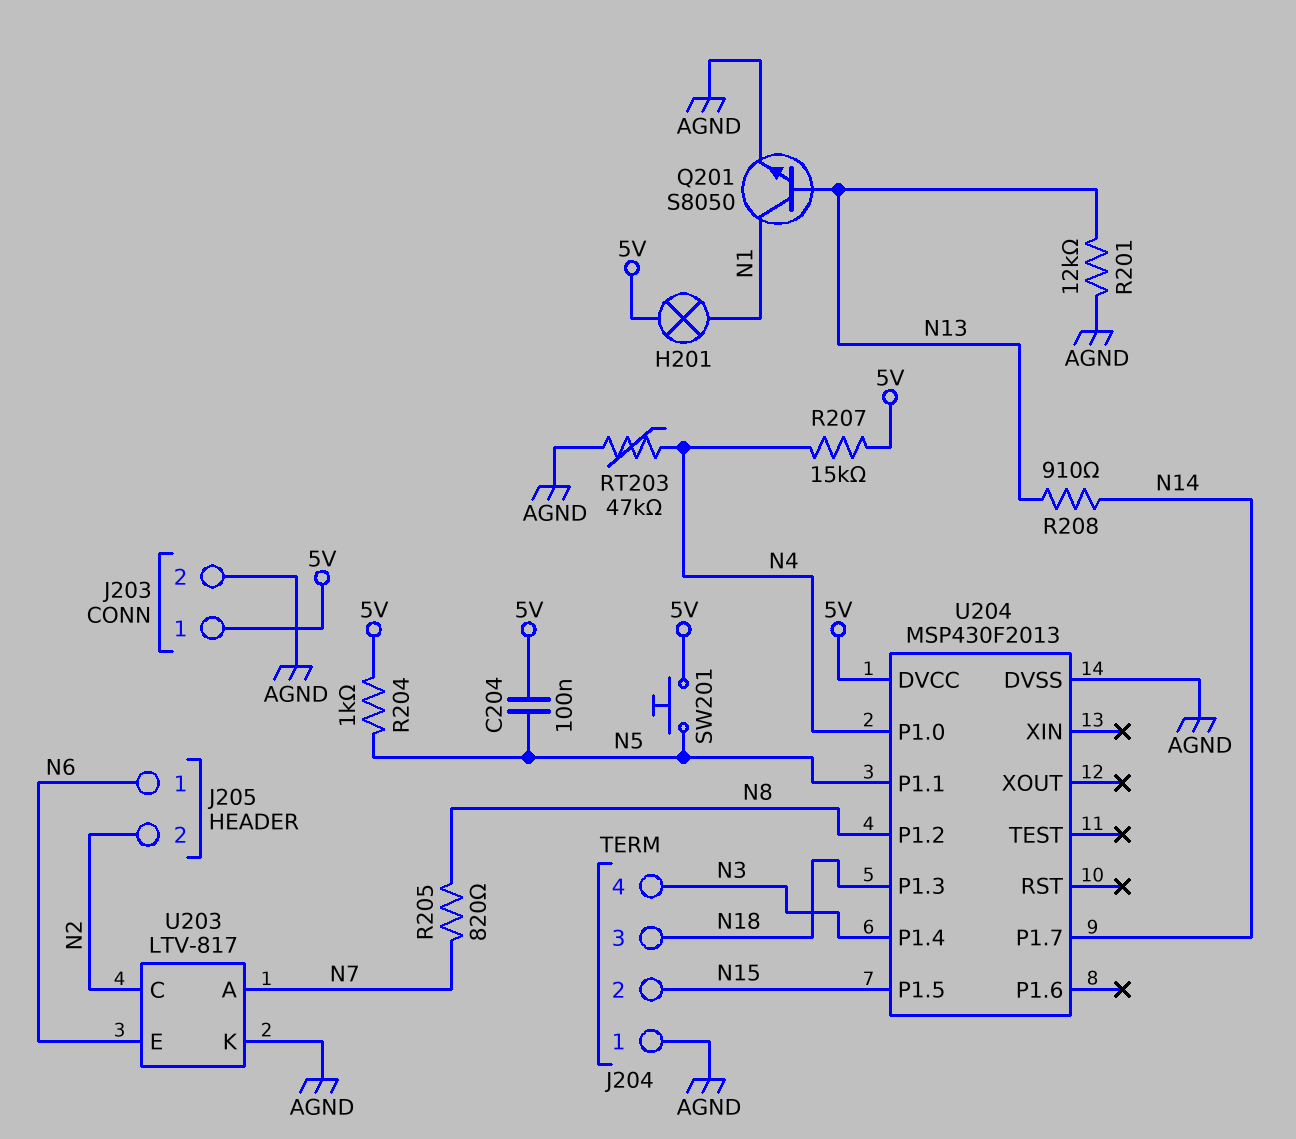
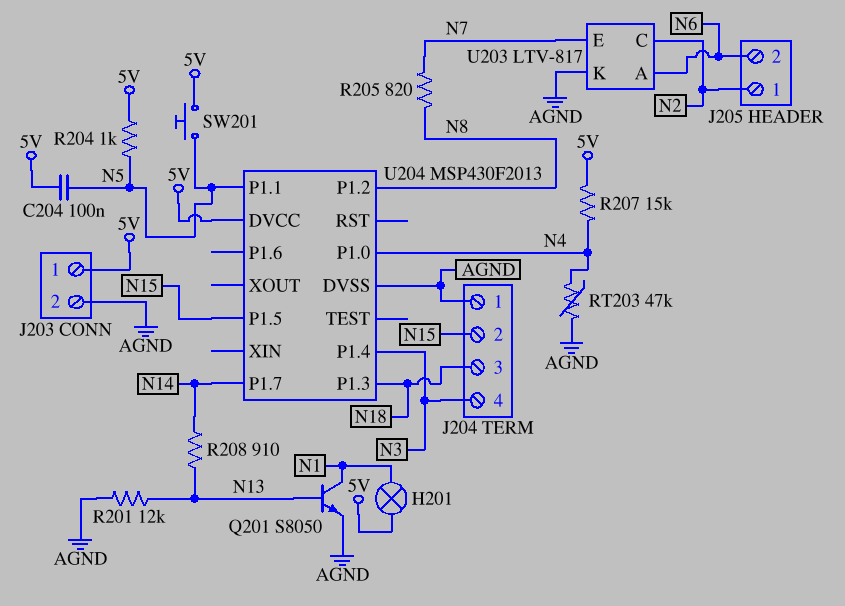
J205 pin 1: N6 -> N2
J205 pin 2: N2 -> N6
U203 pin A: N7 -> N6
U203 pin E: N6 -> N7

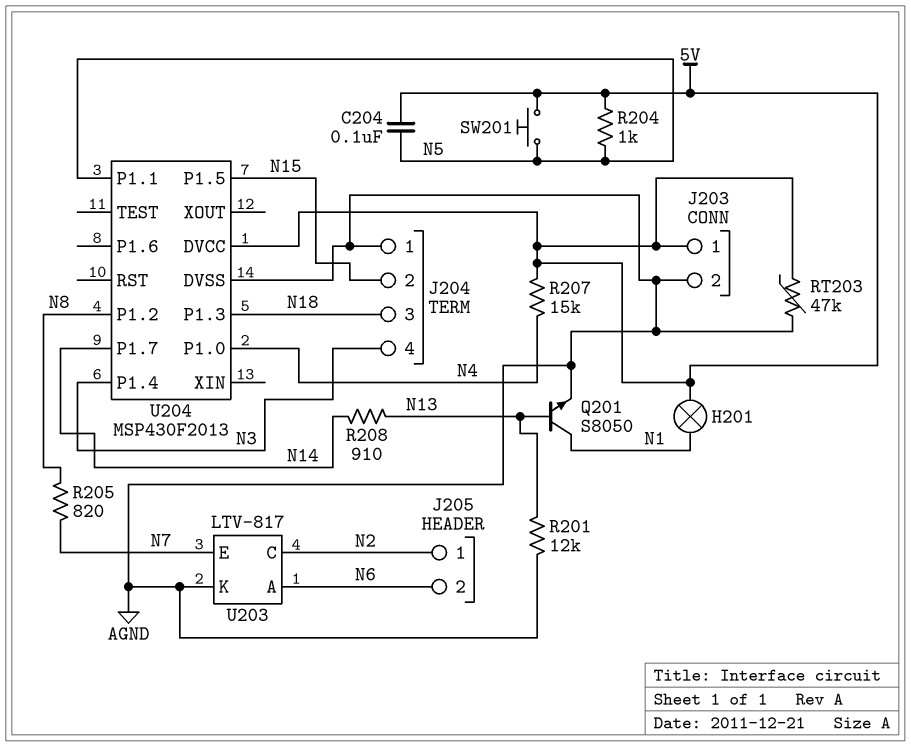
RT203: 47k (AGND, N4) -> 47k (5V, AGND)

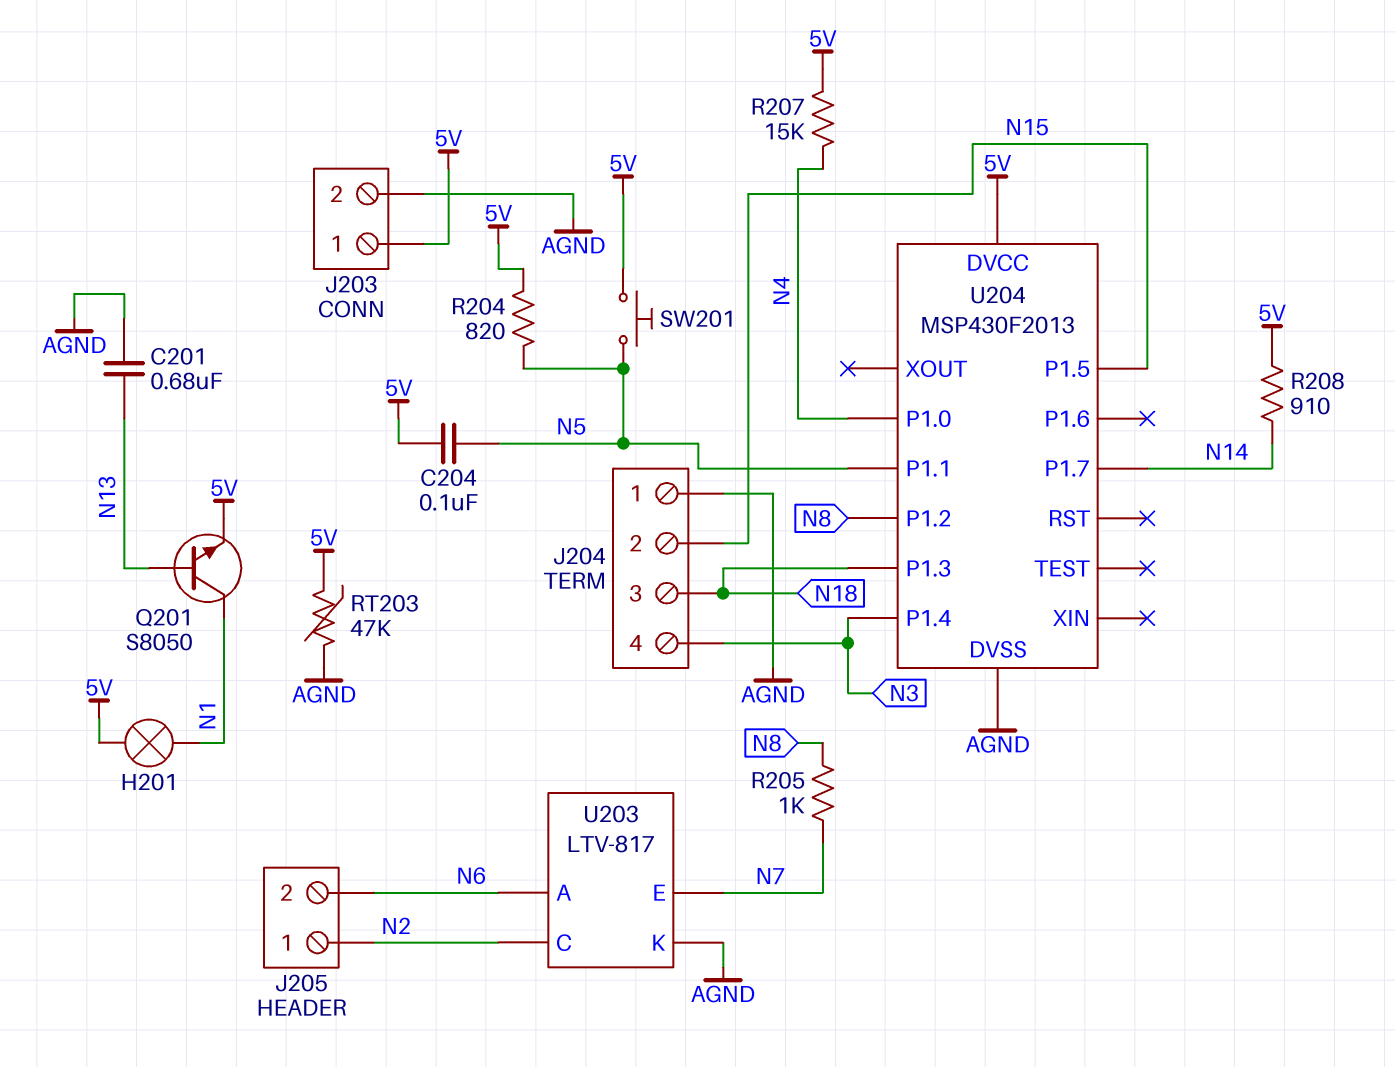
C201: none -> 680nF (AGND, N13)
Q201: NPN S8050 (B N13, C N1, E AGND) -> NPN S8050 (B N13, C N1, E 5V)
R201: 12k (AGND, N13) -> none
R204: 1k (5V, N5) -> 820 (5V, N5)
R205: 820 (N7, N8) -> 1k (N7, N8)
R208: 910 (N13, N14) -> 910 (5V, N14)

